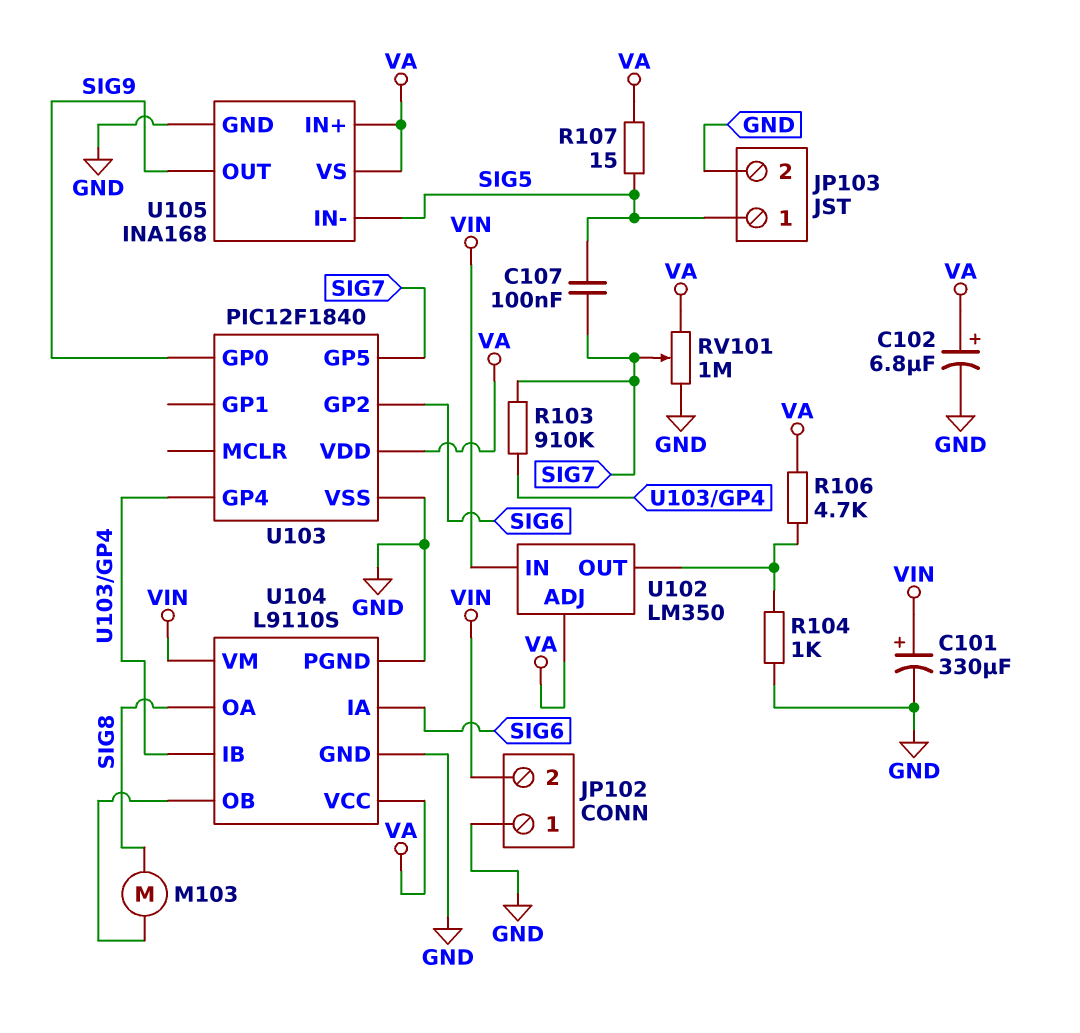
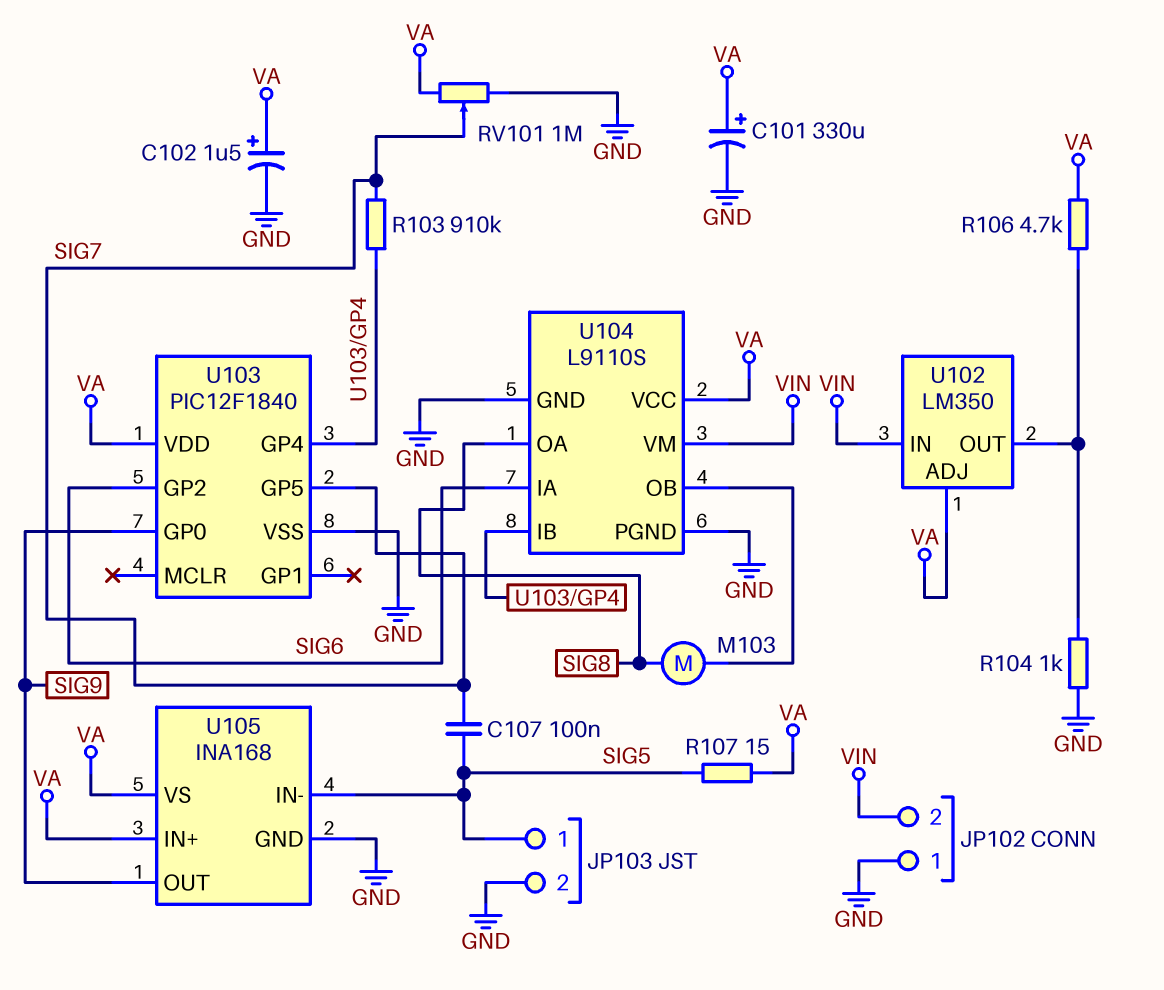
C101: 330uF (plus VIN, minus GND) -> 330uF (plus VA, minus GND)
C102: 6.8uF (plus VA, minus GND) -> 1.5uF (plus VA, minus GND)

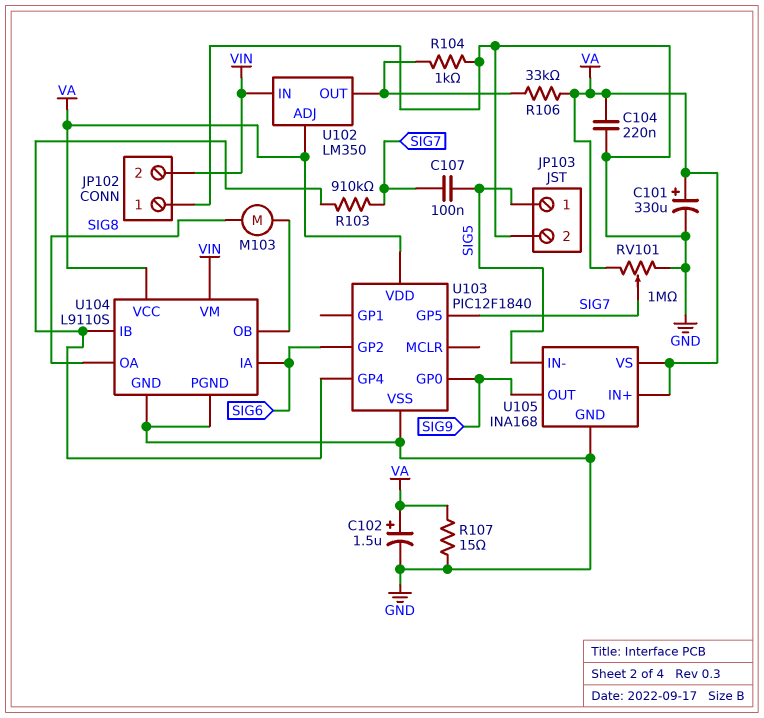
C104: none -> 220nF (GND, VA)
R106: 4.7k (U102/OUT, VA) -> 33k (U102/OUT, VA)
R107: 15 (SIG5, VA) -> 15 (GND, VA)

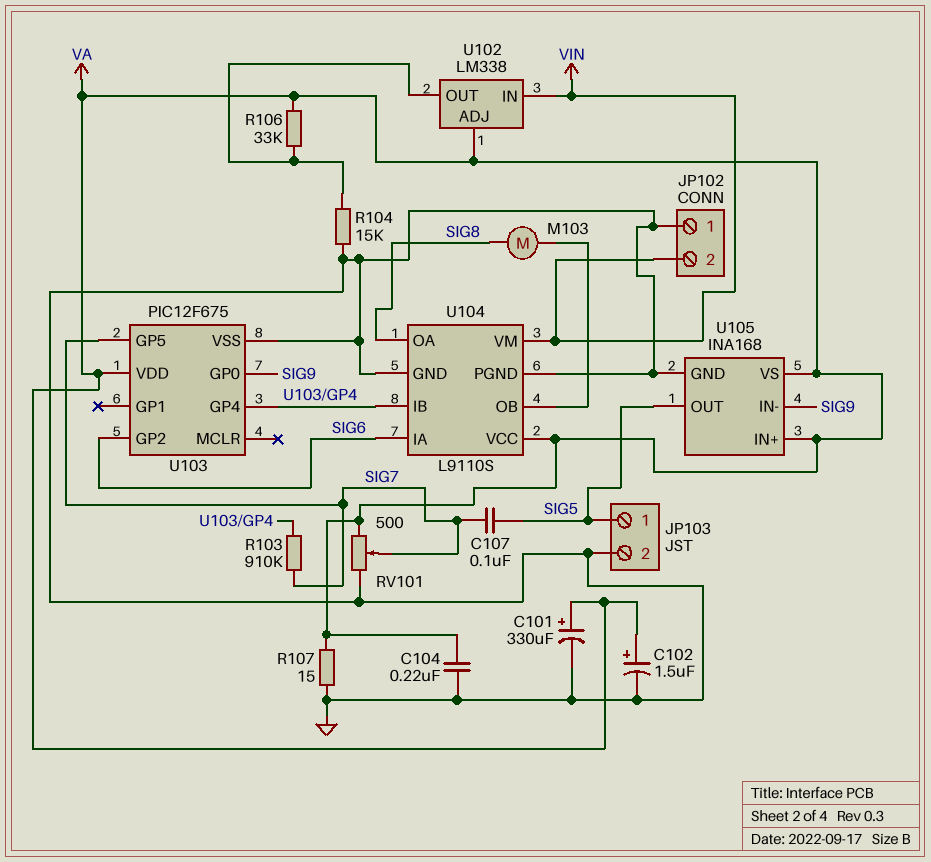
R104: 1k (GND, U102/OUT) -> 15k (GND, U102/OUT)
RV101: 1M (GND, VA, wiper SIG7) -> 500 (GND, VA, wiper SIG7)
U102: LM350 -> LM338
U103: PIC12F1840 -> PIC12F675
U105 pin IN-: SIG5 -> SIG9
U105 pin OUT: SIG9 -> SIG5

